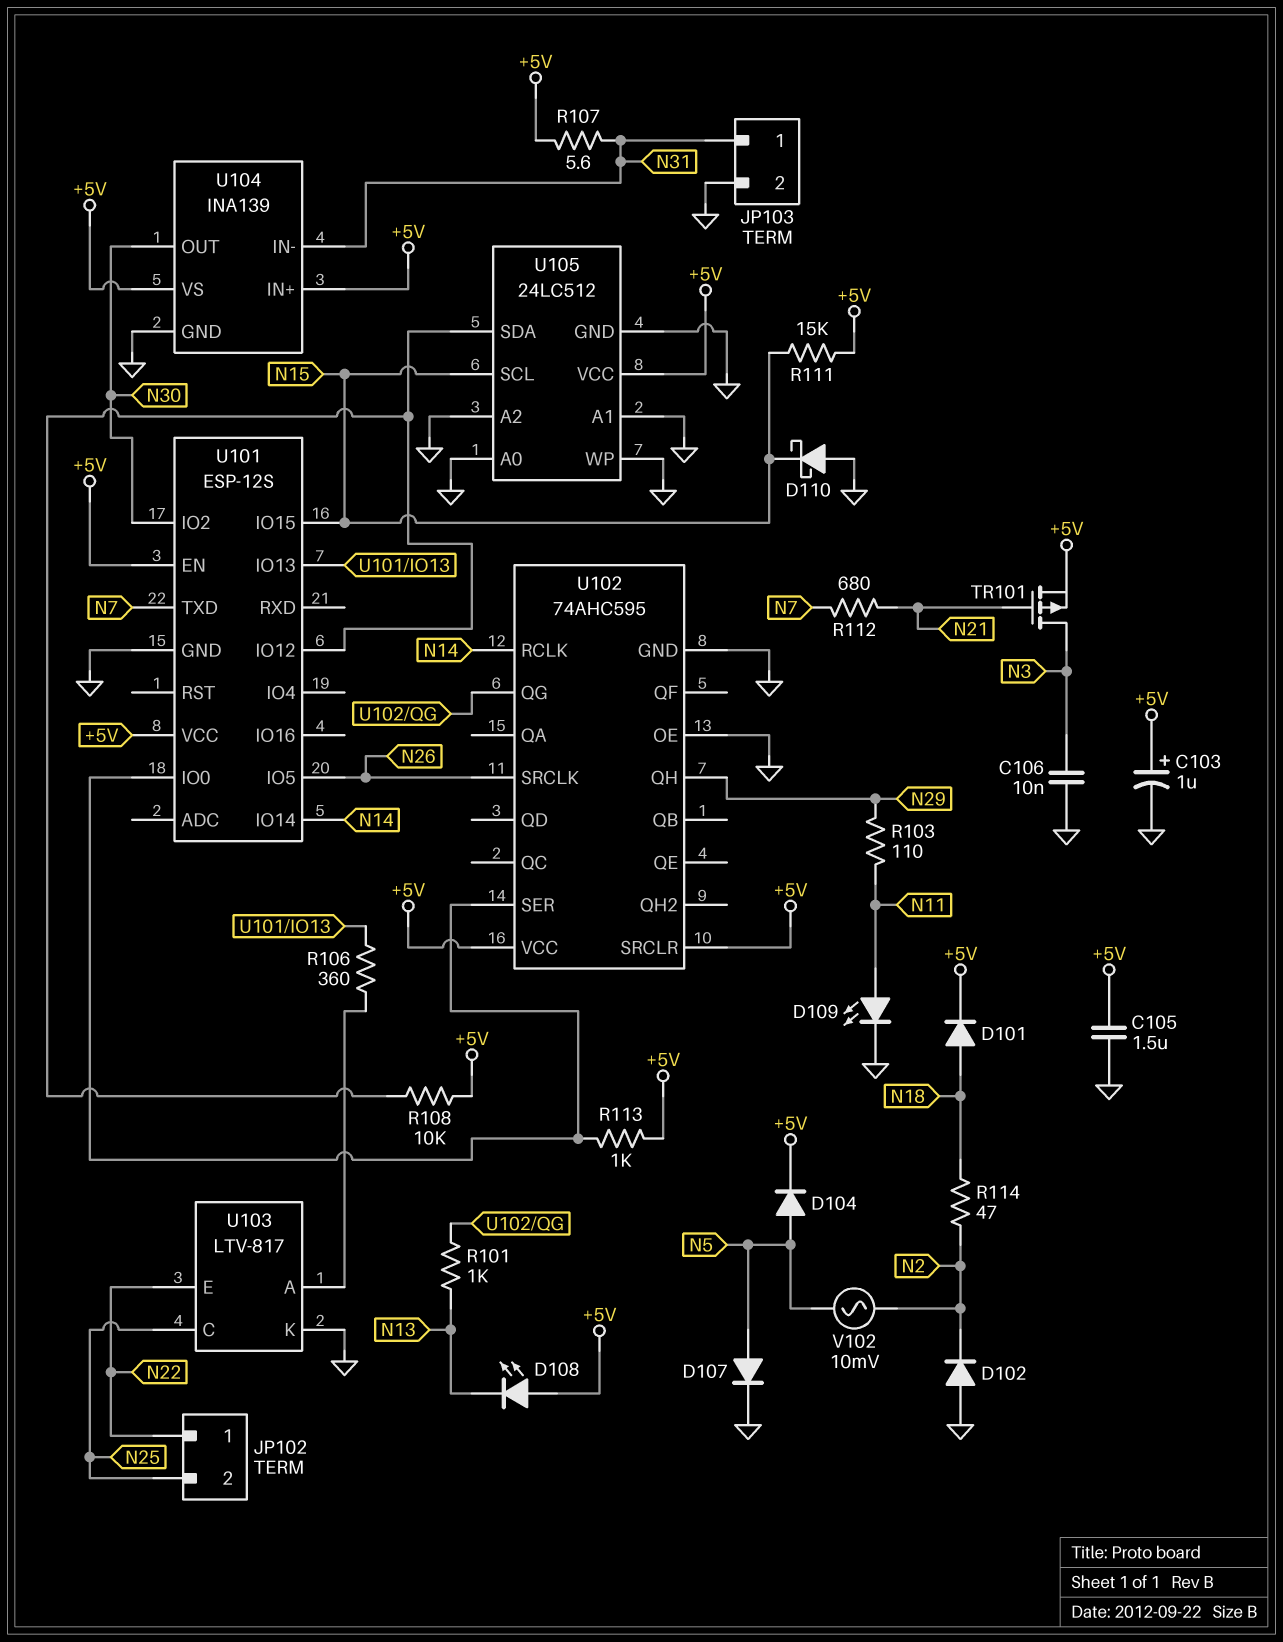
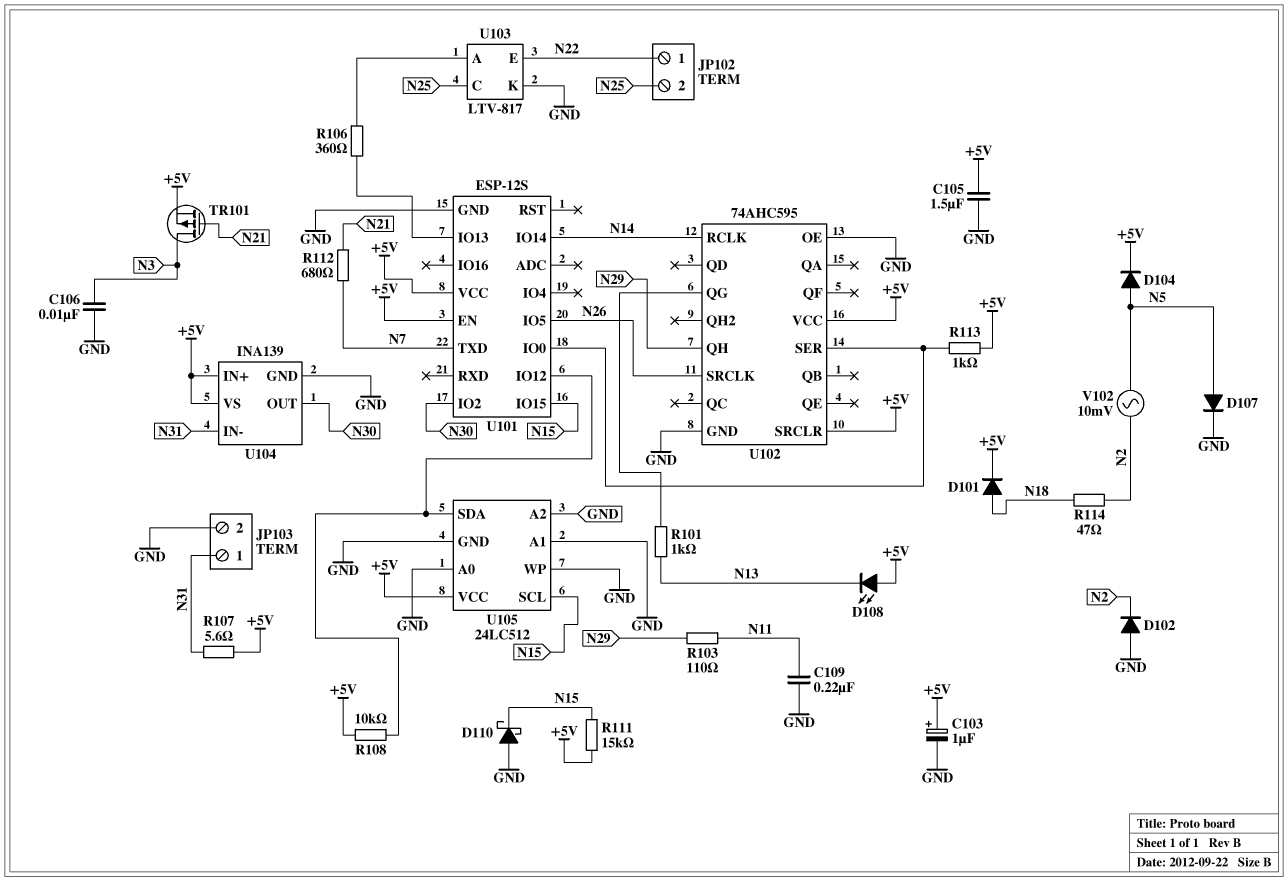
C109: none -> 220nF (GND, N11)
D109: LED (A N11, K GND) -> none

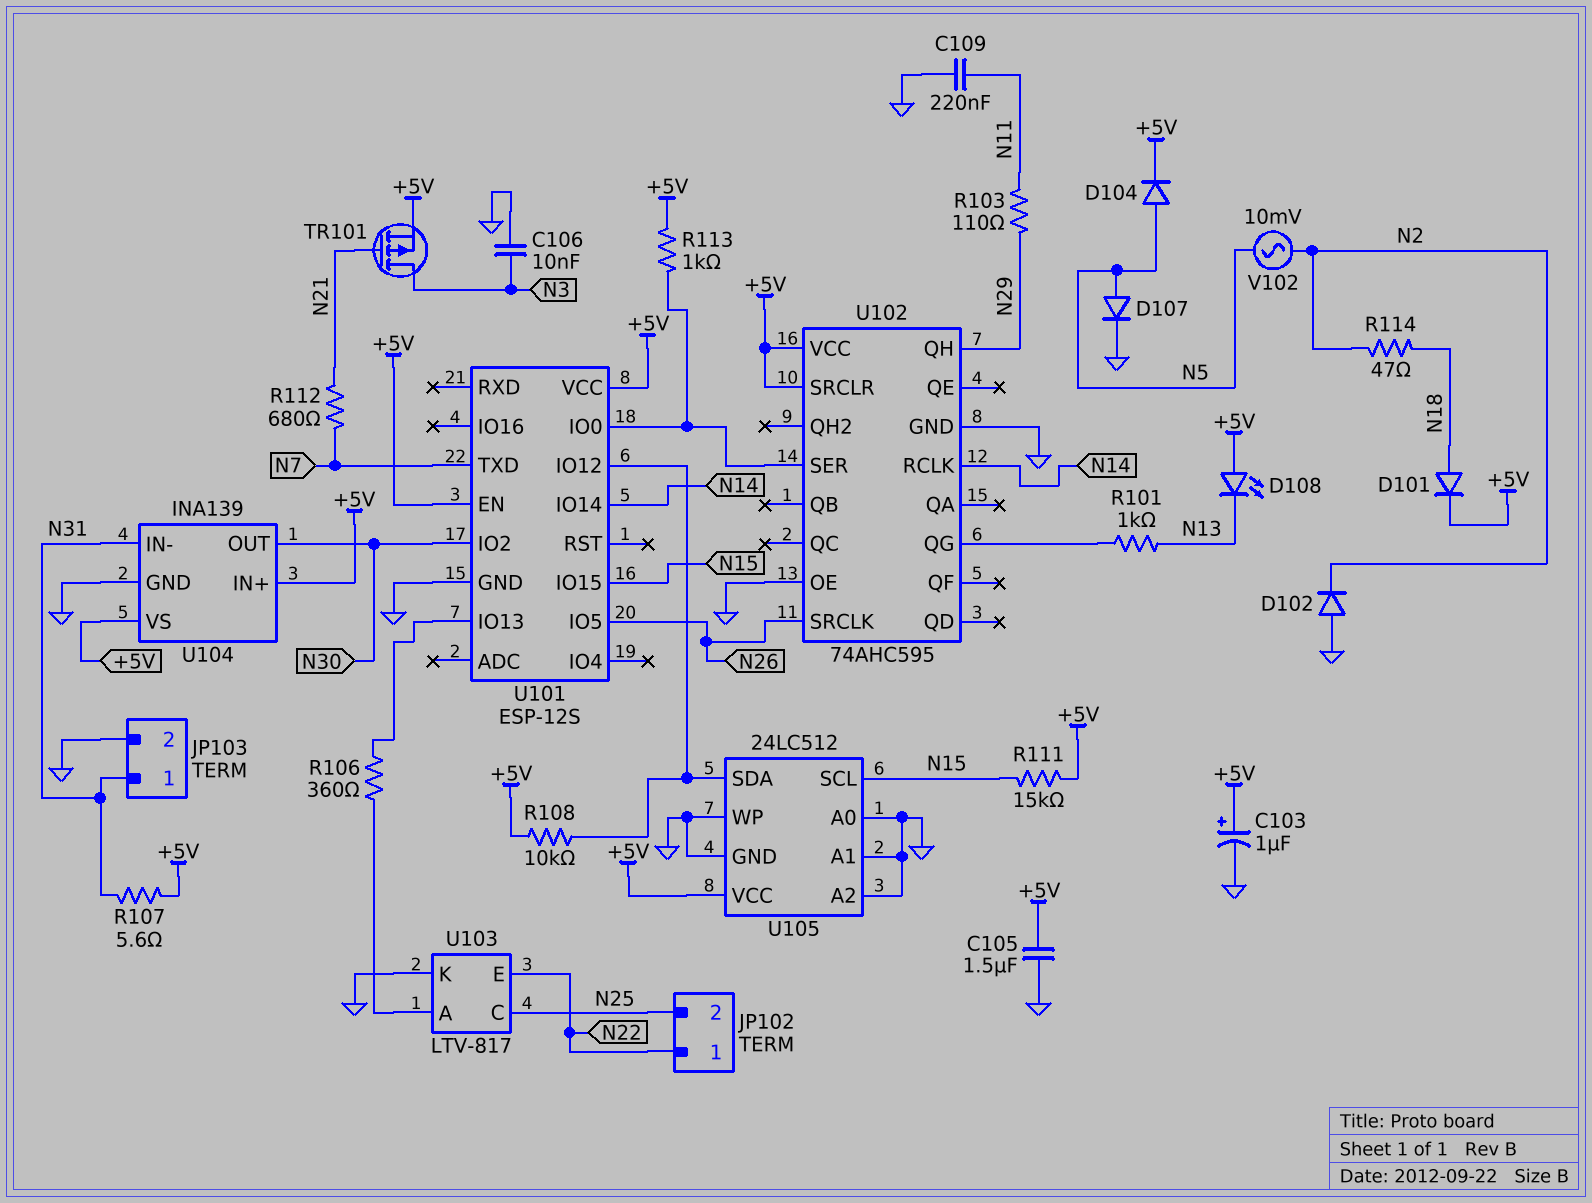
D110: schottky (A GND, K N15) -> none

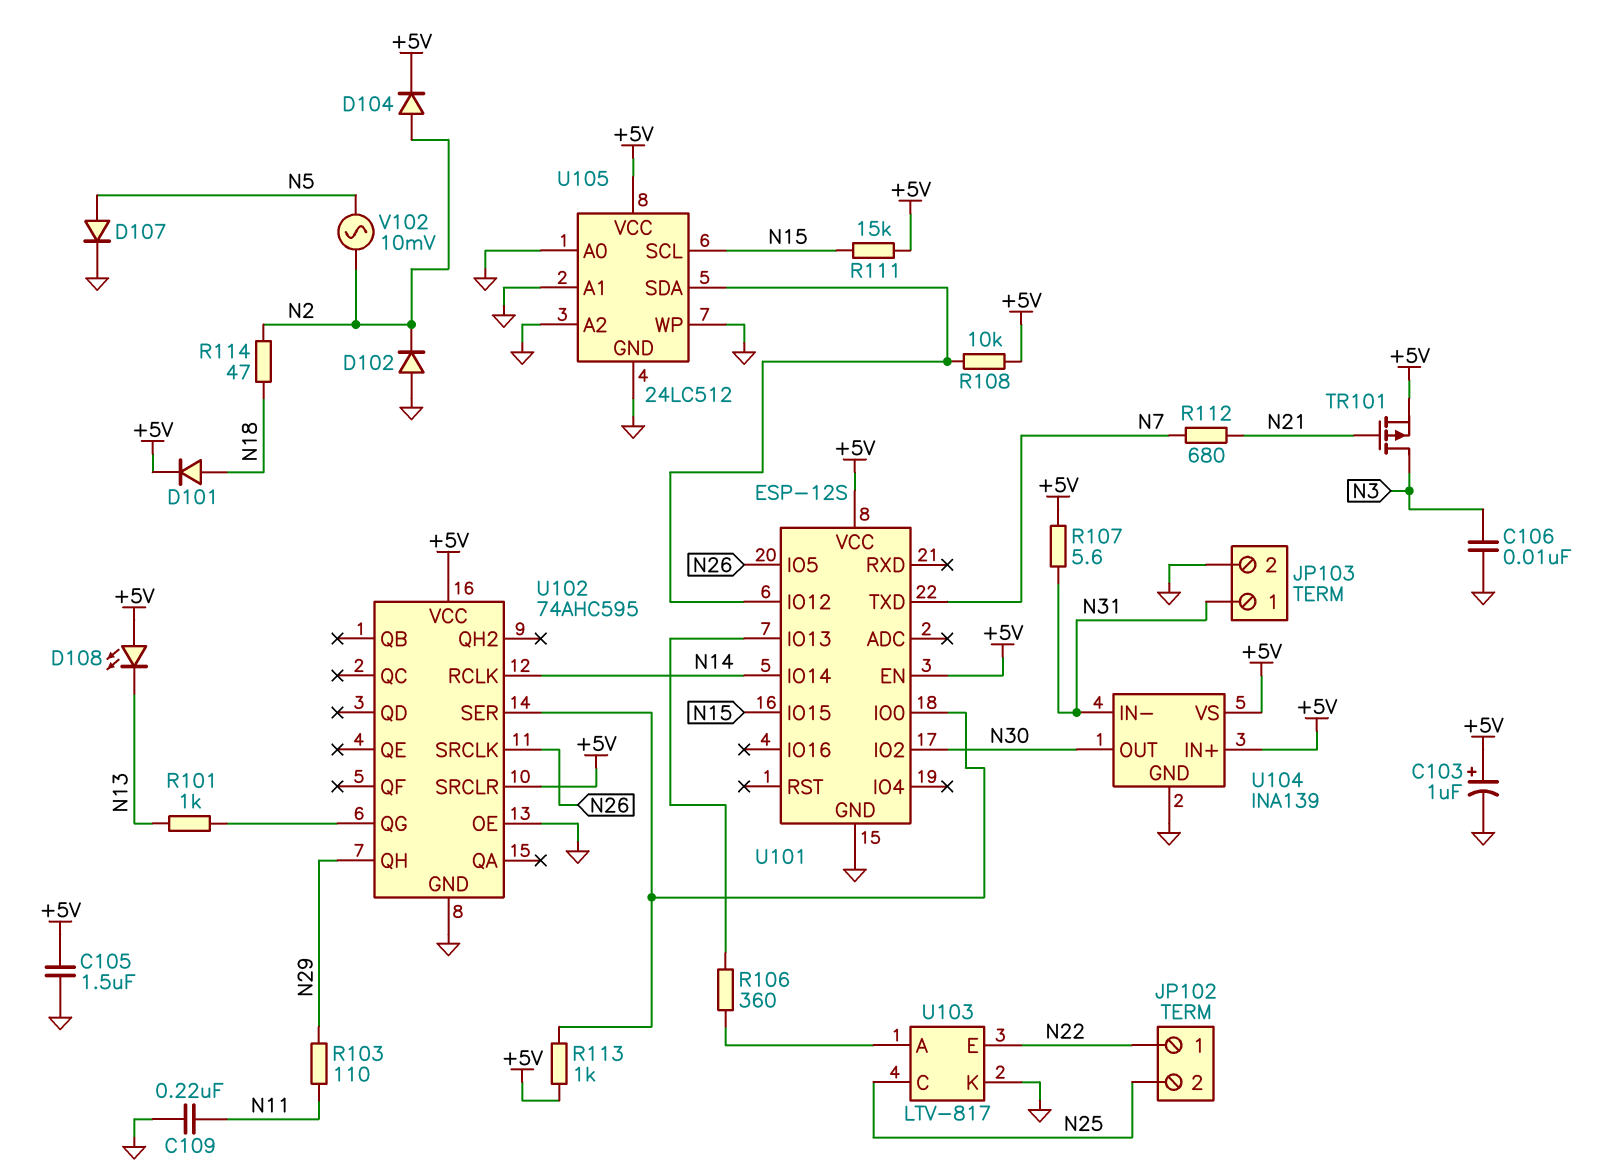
D104: diode (A N5, K +5V) -> diode (A N2, K +5V)

